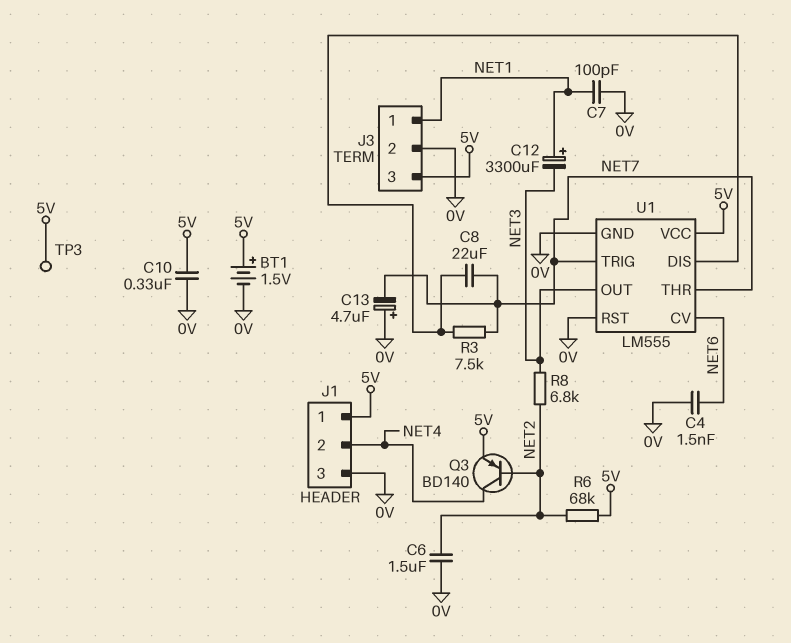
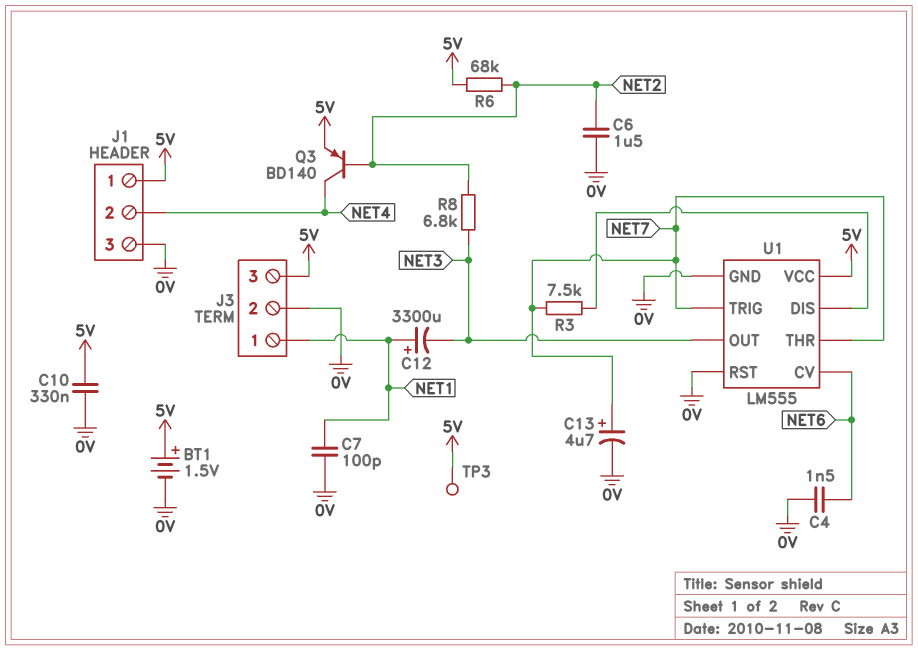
C8: 22uF (NET7, U1/DIS) -> none
C13: 4.7uF (plus 0V, minus NET7) -> 4.7uF (plus NET7, minus 0V)

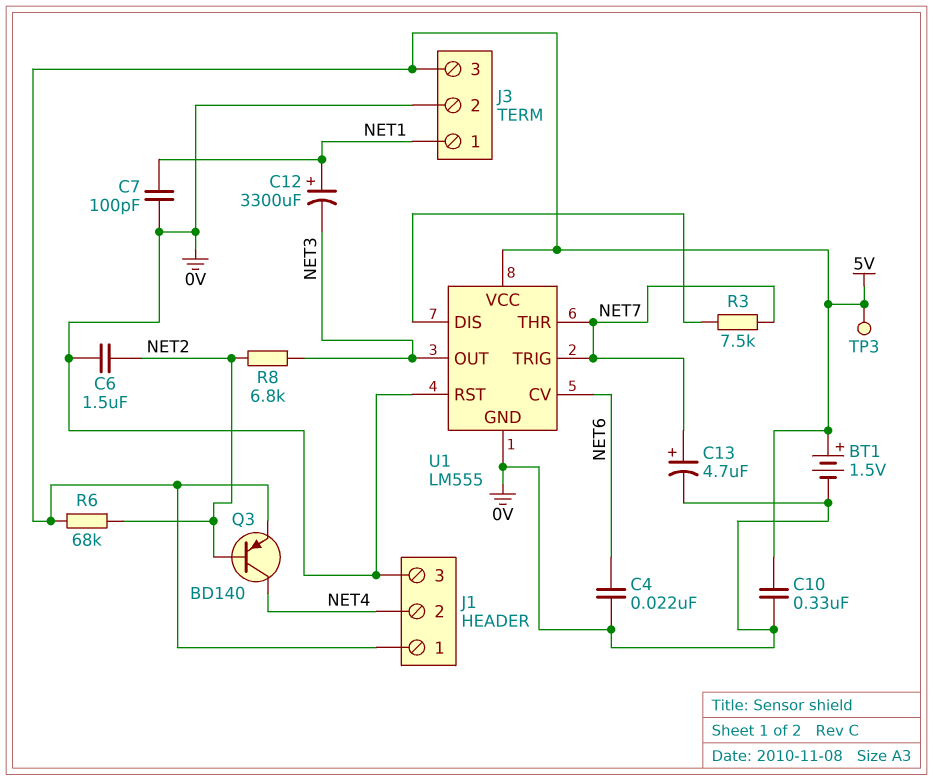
C4: 1.5nF (0V, NET6) -> 22nF (0V, NET6)

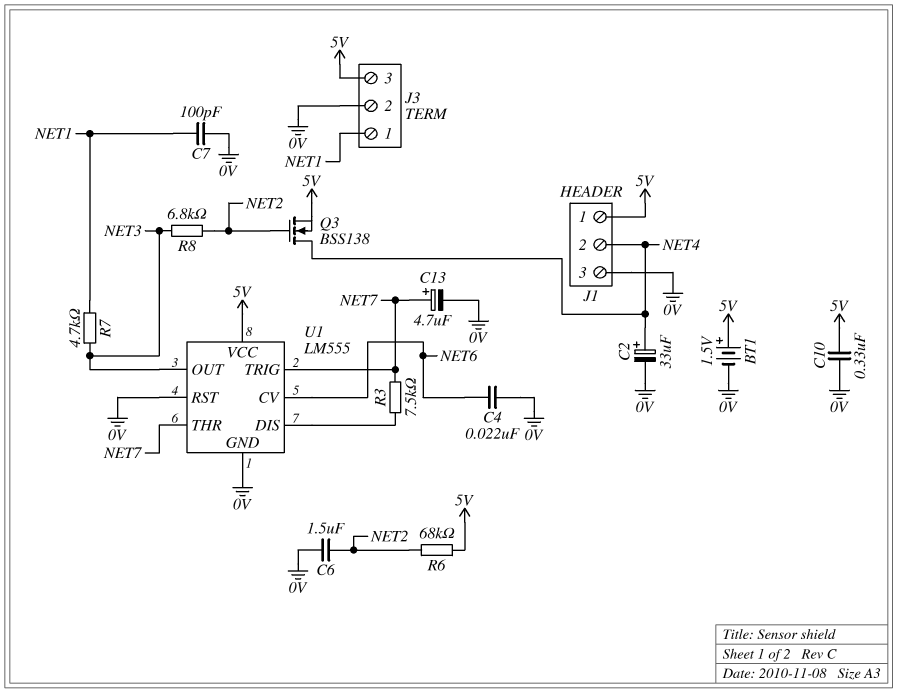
C2: none -> 33uF (plus NET4, minus 0V)
C12: 3300uF (plus NET1, minus NET3) -> none
Q3: PNP BD140 (B NET2, C NET4, E 5V) -> NMOS BSS138 (G NET2, D NET4, S 5V)
R7: none -> 4.7k (NET1, NET3)
TP3: test point (5V) -> none

